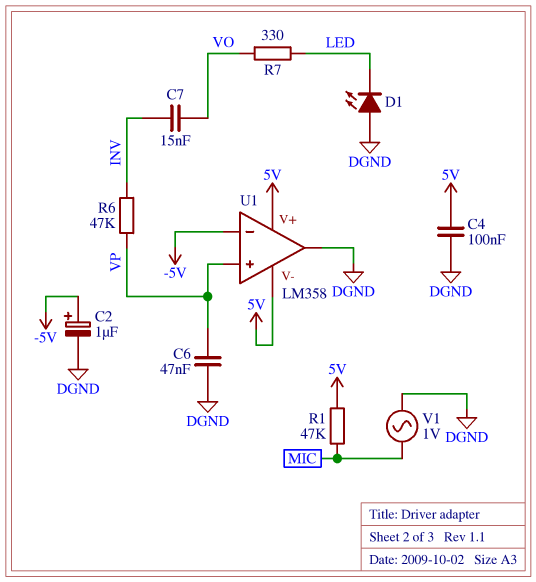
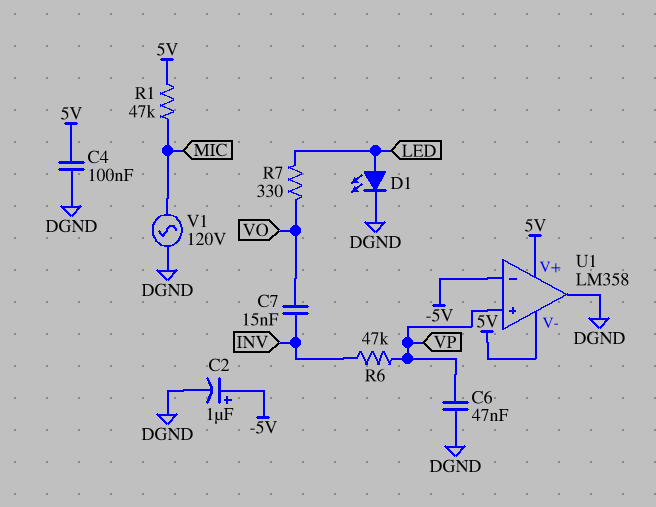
D1: LED (A DGND, K LED) -> LED (A LED, K DGND)
V1: AC 1V (DGND, MIC) -> AC 120V (DGND, MIC)

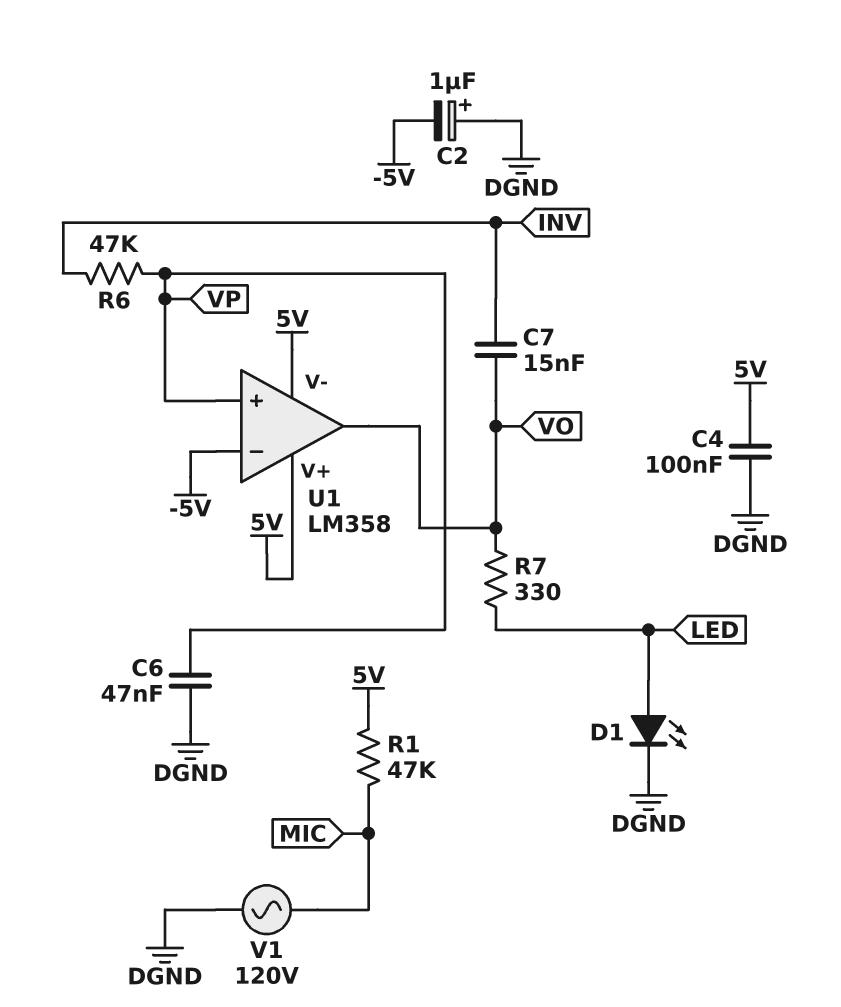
C2: 1uF (plus -5V, minus DGND) -> 1uF (plus DGND, minus -5V)
U1 pin out: DGND -> VO

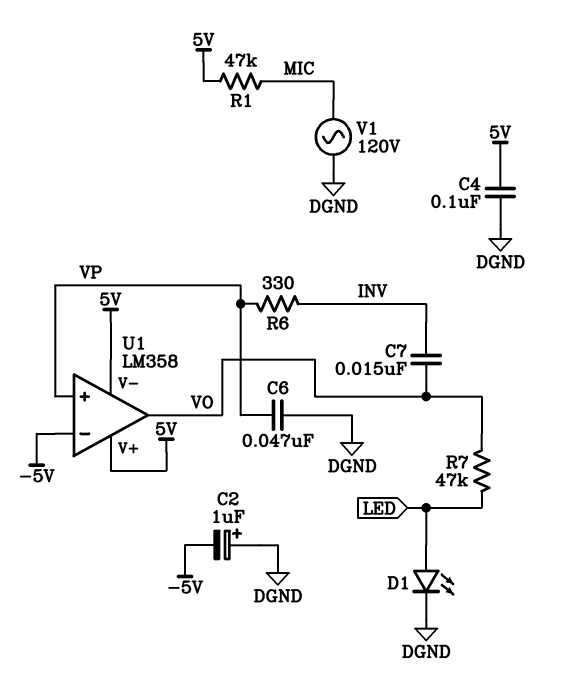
R6: 47k (INV, VP) -> 330 (INV, VP)
R7: 330 (LED, VO) -> 47k (LED, VO)

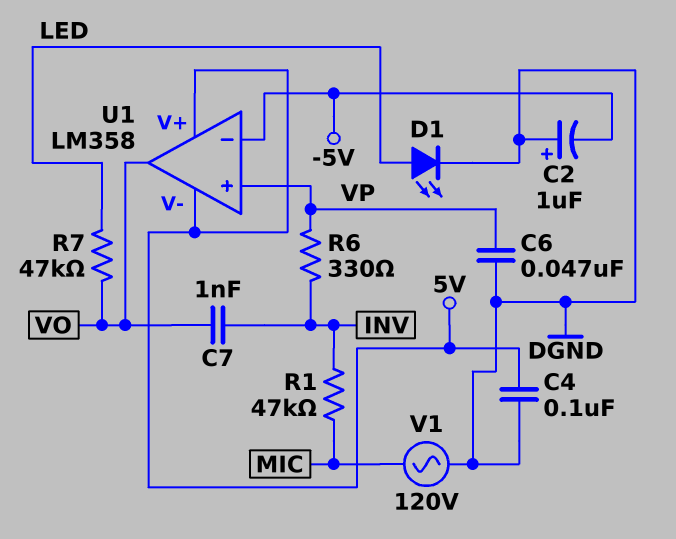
C7: 15nF (INV, VO) -> 1nF (INV, VO)
R1: 47k (5V, MIC) -> 47k (INV, MIC)

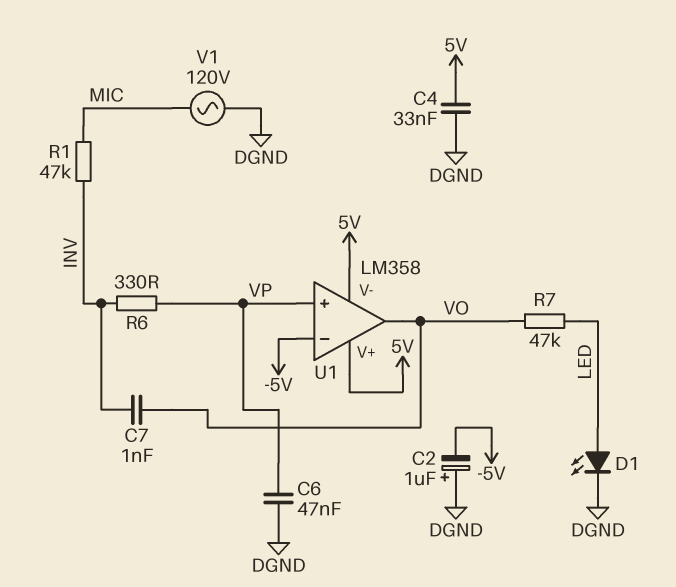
C4: 100nF (5V, DGND) -> 33nF (5V, DGND)

